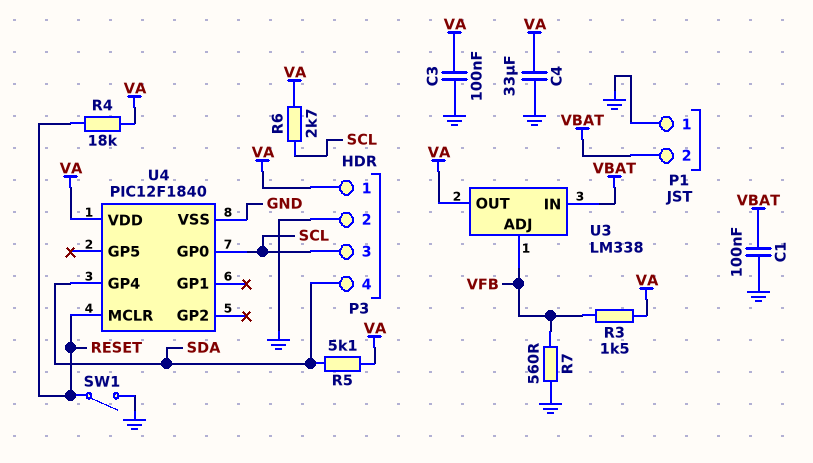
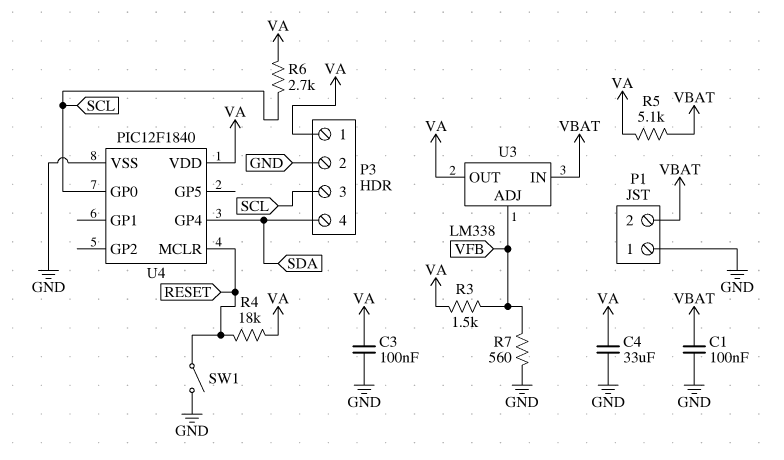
R5: 5.1k (SDA, VA) -> 5.1k (VA, VBAT)

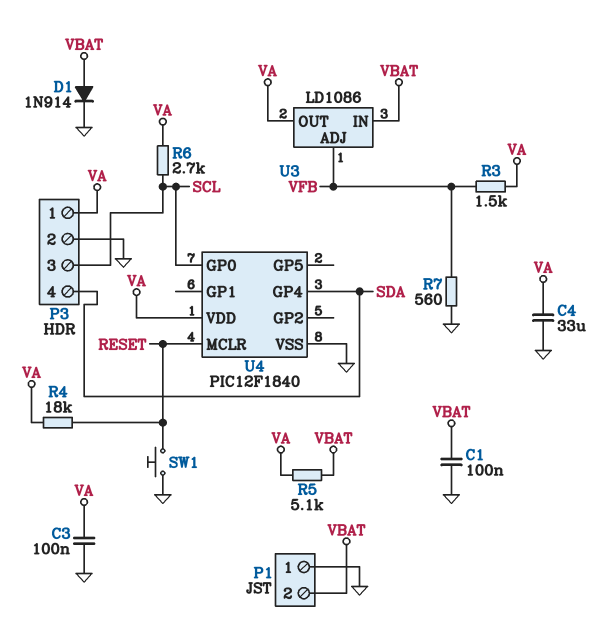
D1: none -> diode 1N914 (A VBAT, K GND)
SW1: switch (GND, RESET) -> button (GND, RESET)
U3: LM338 -> LD1086

